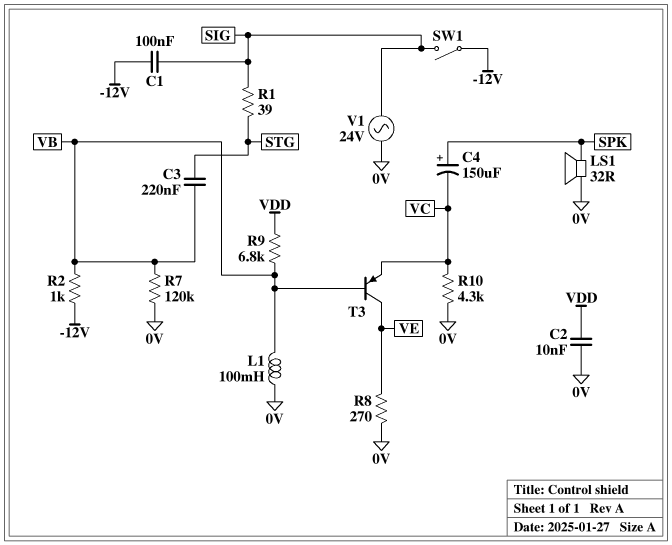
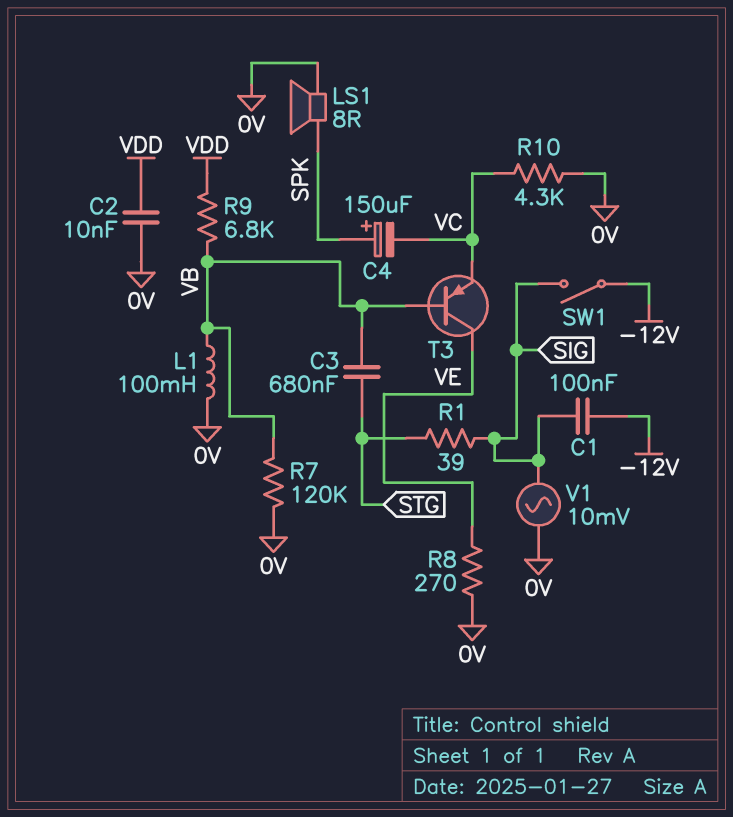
C3: 220nF (STG, VB) -> 680nF (STG, VB)
LS1: speaker 32R (0V, SPK) -> speaker 8R (0V, SPK)
R2: 1k (-12V, VB) -> none
V1: AC 24V (0V, SIG) -> AC 10mV (0V, SIG)

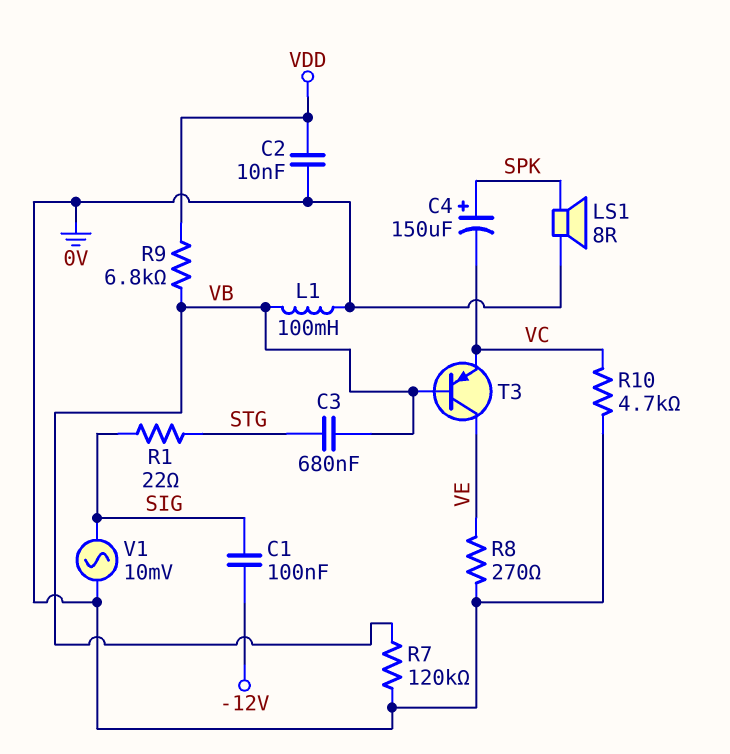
R1: 39 (SIG, STG) -> 22 (SIG, STG)
R10: 4.3k (0V, VC) -> 4.7k (0V, VC)
SW1: switch (-12V, SIG) -> none

